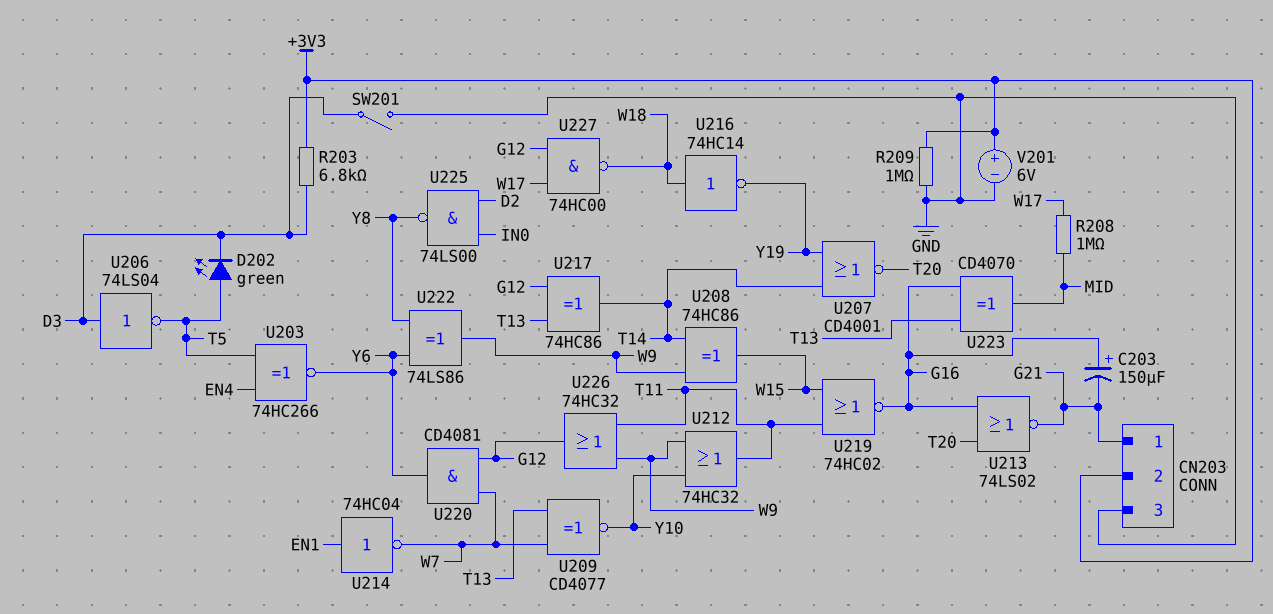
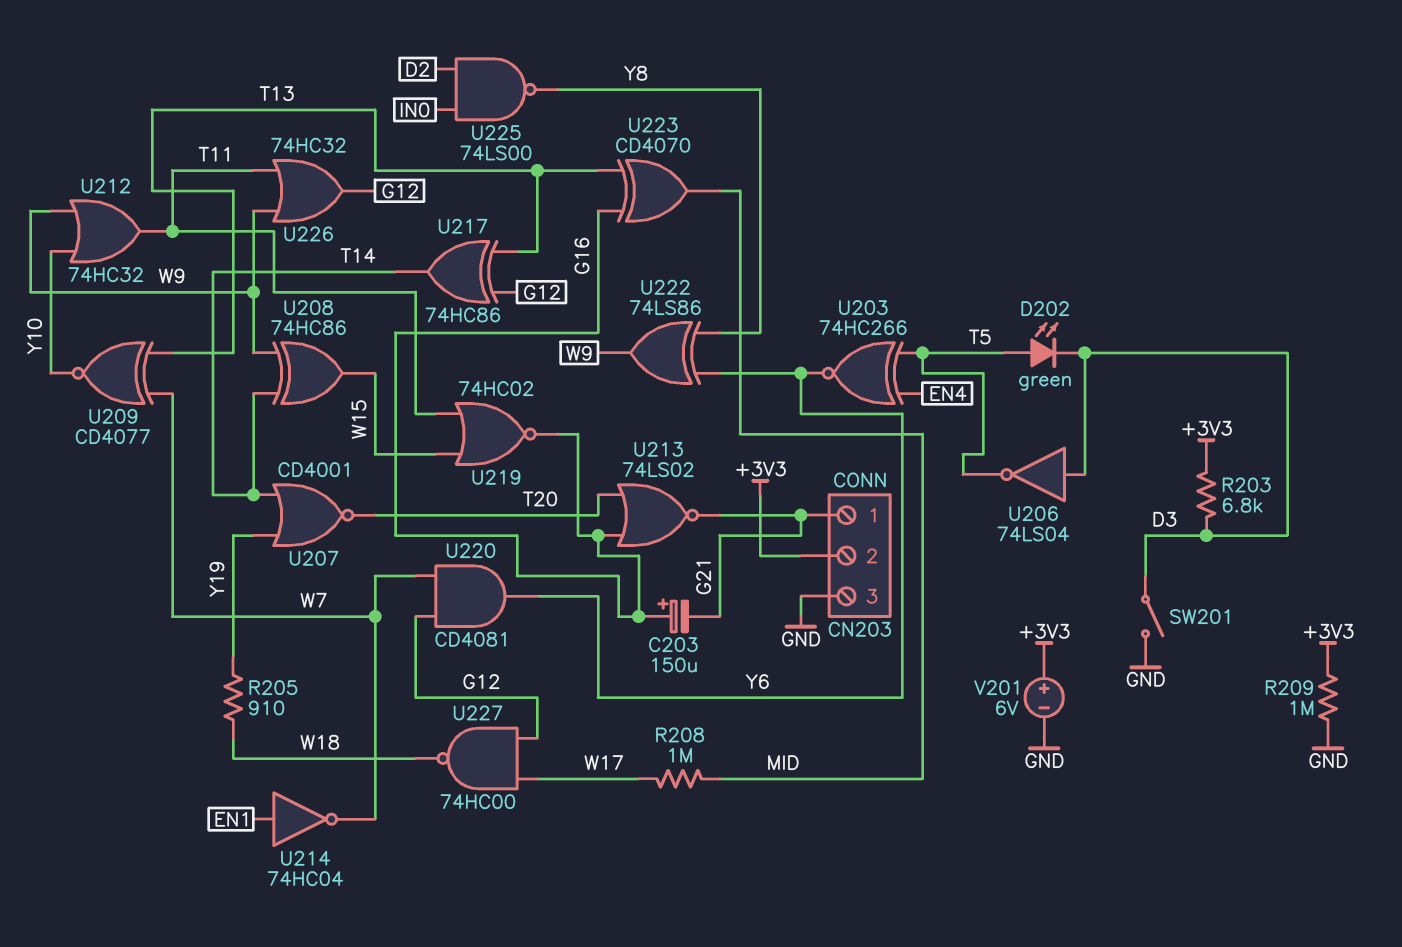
R205: none -> 910 (W18, Y19)
U216: NOT 74HC14 (in W18, out Y19) -> none

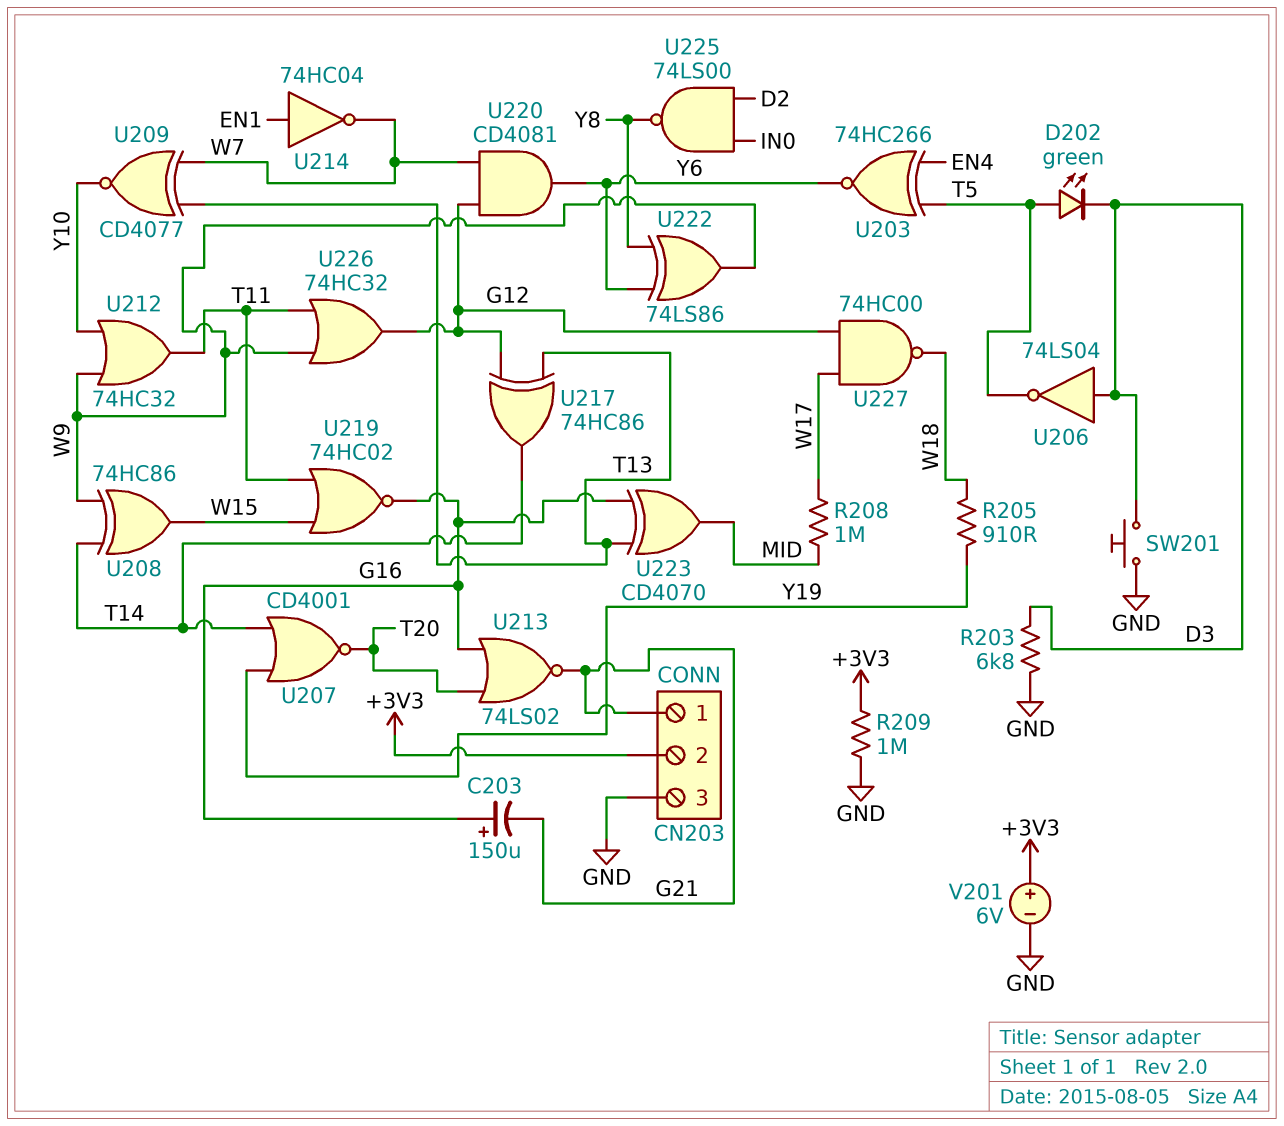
R203: 6.8k (+3V3, D3) -> 6.8k (D3, GND)
SW201: switch (D3, GND) -> button (D3, GND)

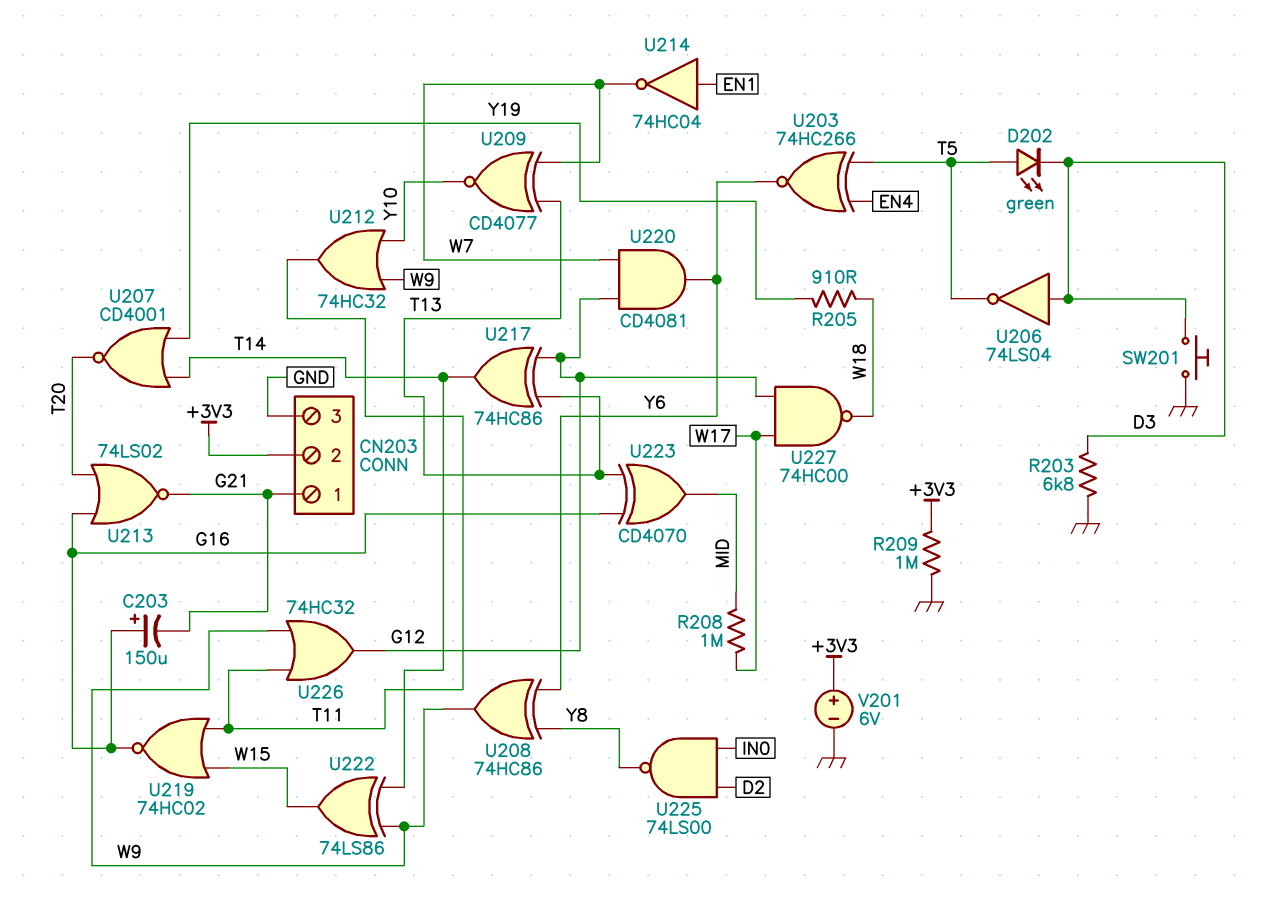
U208: XOR 74HC86 (in T14, in W9, out W15) -> XOR 74HC86 (in Y6, in Y8, out W9)
U222: XOR 74LS86 (in Y6, in Y8, out W9) -> XOR 74LS86 (in T14, in W9, out W15)

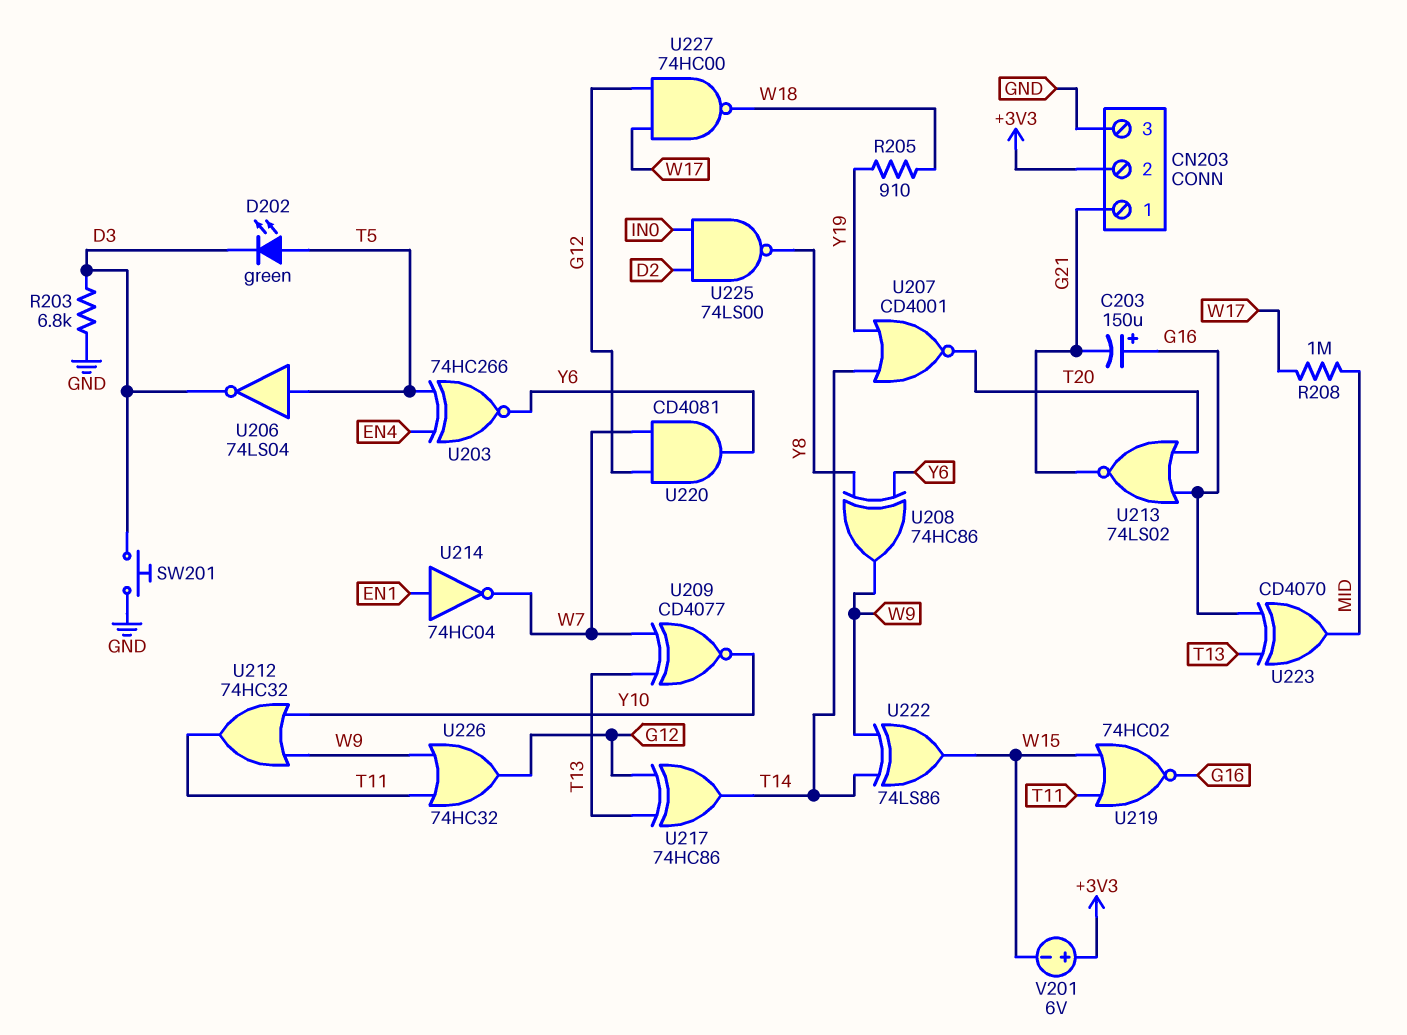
R209: 1M (+3V3, GND) -> none
U206: NOT 74LS04 (in D3, out T5) -> NOT 74LS04 (in T5, out D3)
V201: 6V (plus +3V3, minus GND) -> 6V (plus +3V3, minus W15)

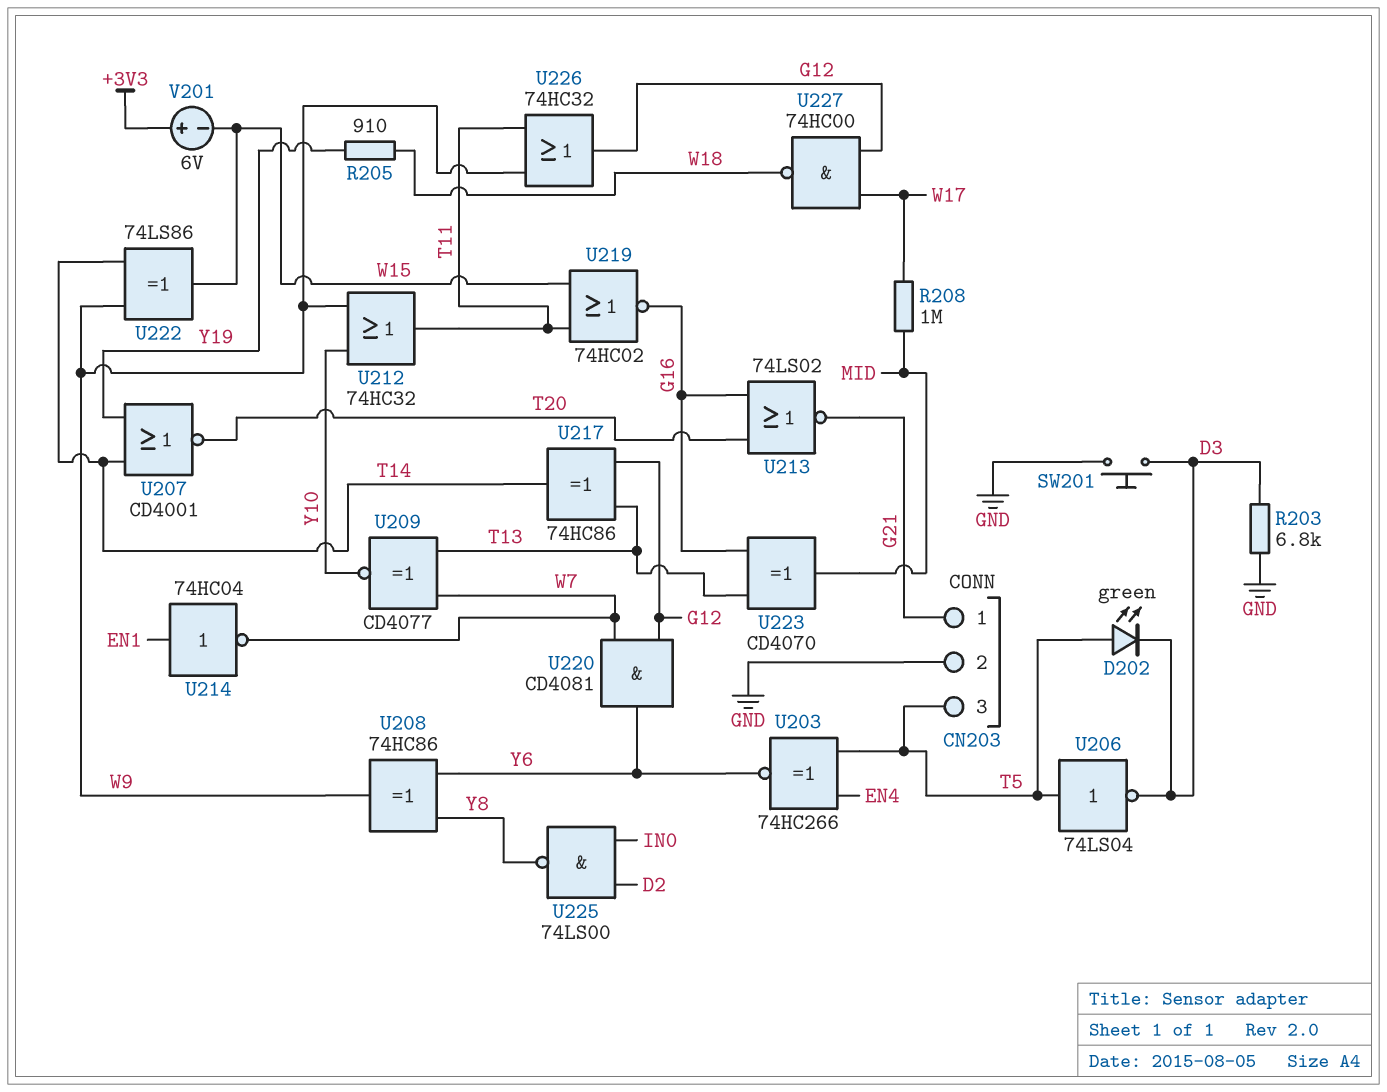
C203: 150uF (plus G16, minus G21) -> none
CN203 pin 2: +3V3 -> GND
CN203 pin 3: GND -> T5

